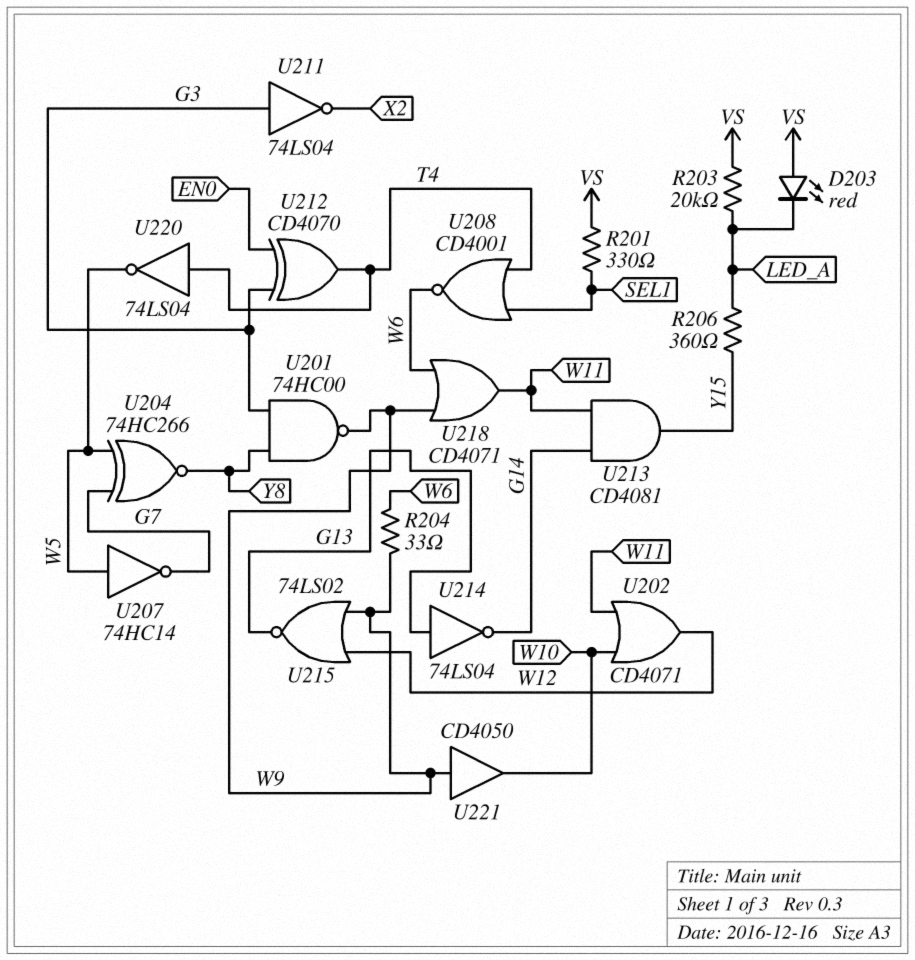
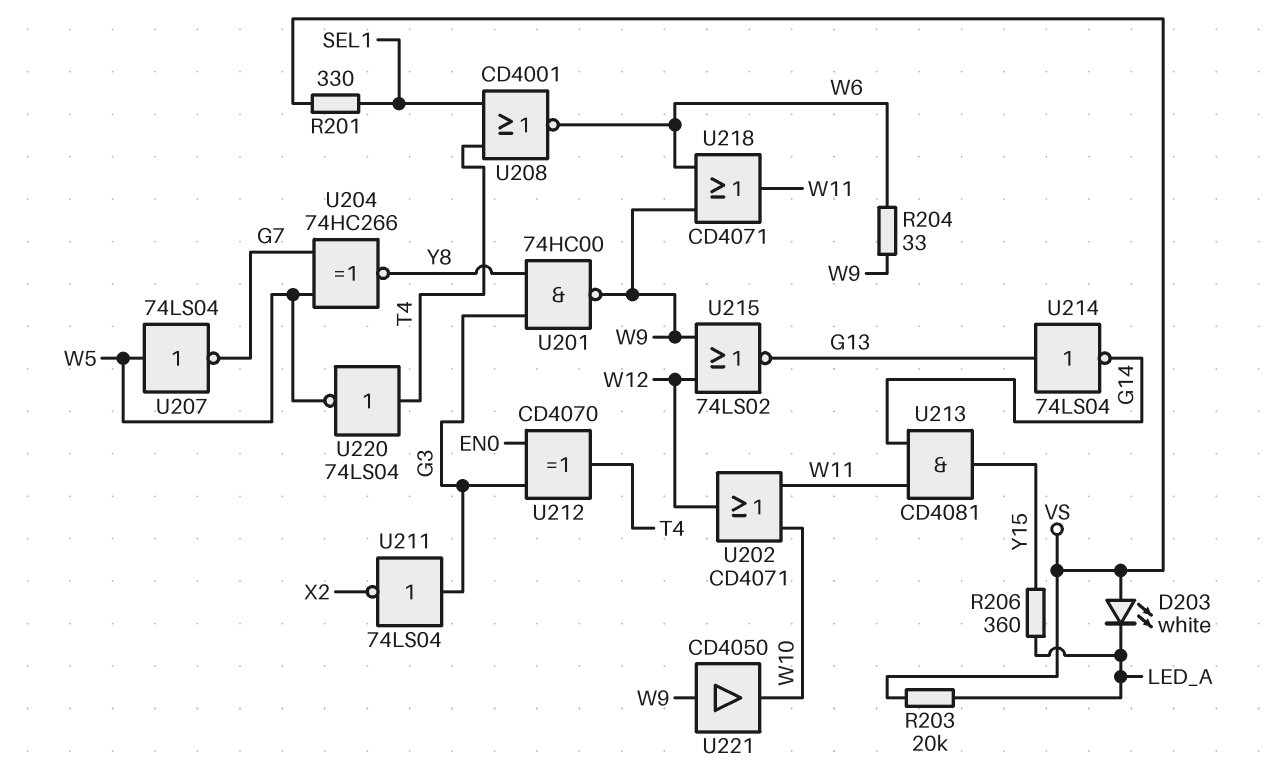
D203: LED red (A VS, K LED_A) -> LED white (A VS, K LED_A)
U207: NOT 74HC14 (in W5, out G7) -> NOT 74LS04 (in W5, out G7)

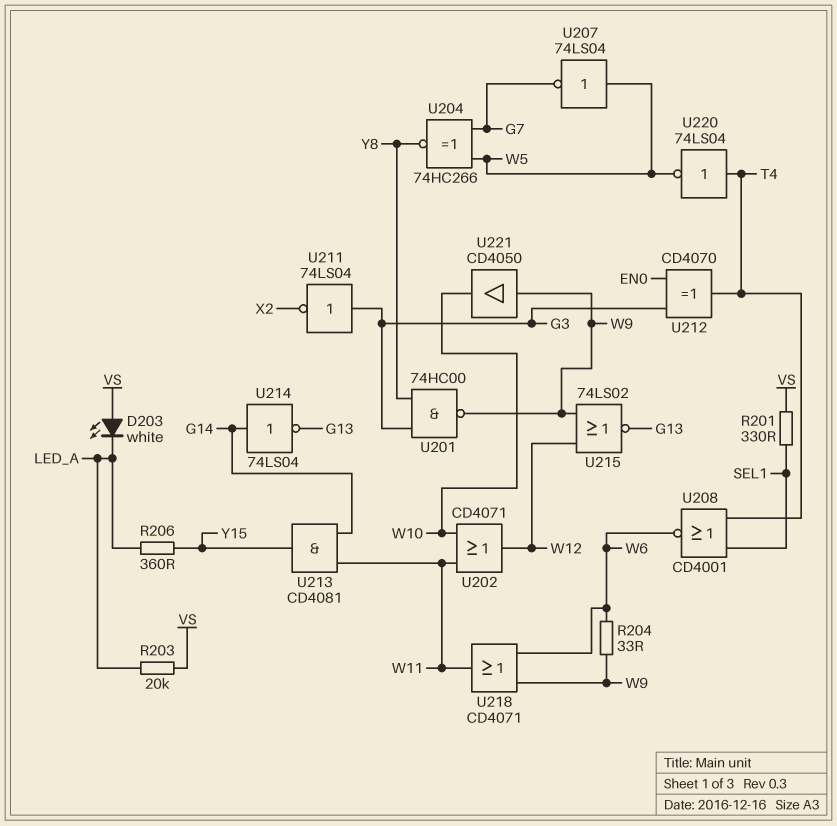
U214: NOT 74LS04 (in G13, out G14) -> NOT 74LS04 (in G14, out G13)

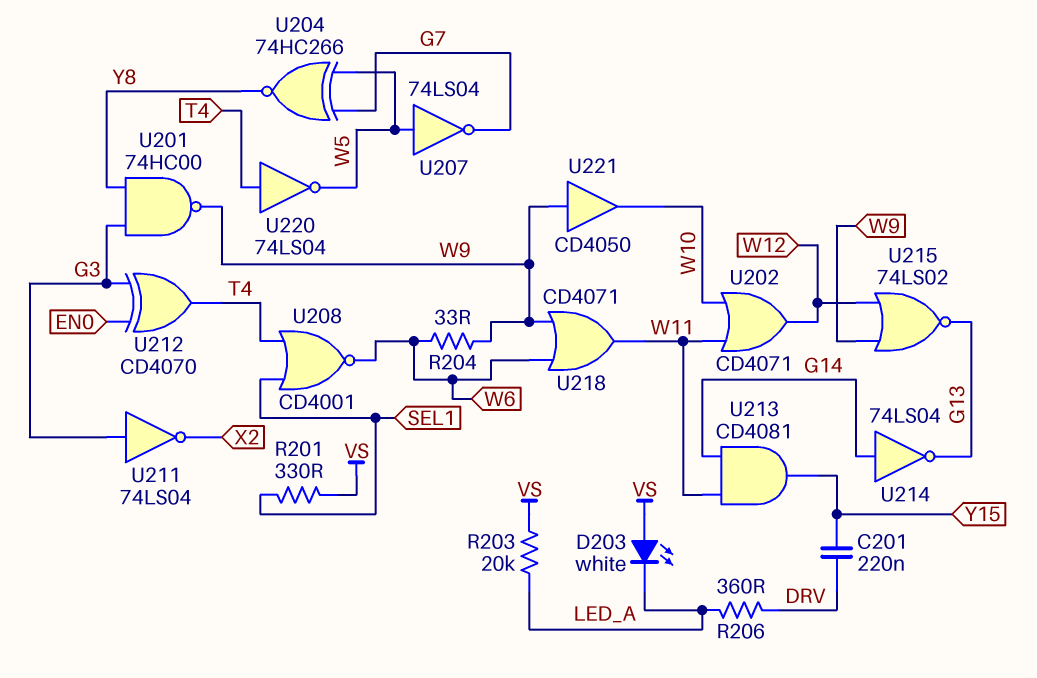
C201: none -> 220nF (DRV, Y15)
R206: 360 (LED_A, Y15) -> 360 (DRV, LED_A)

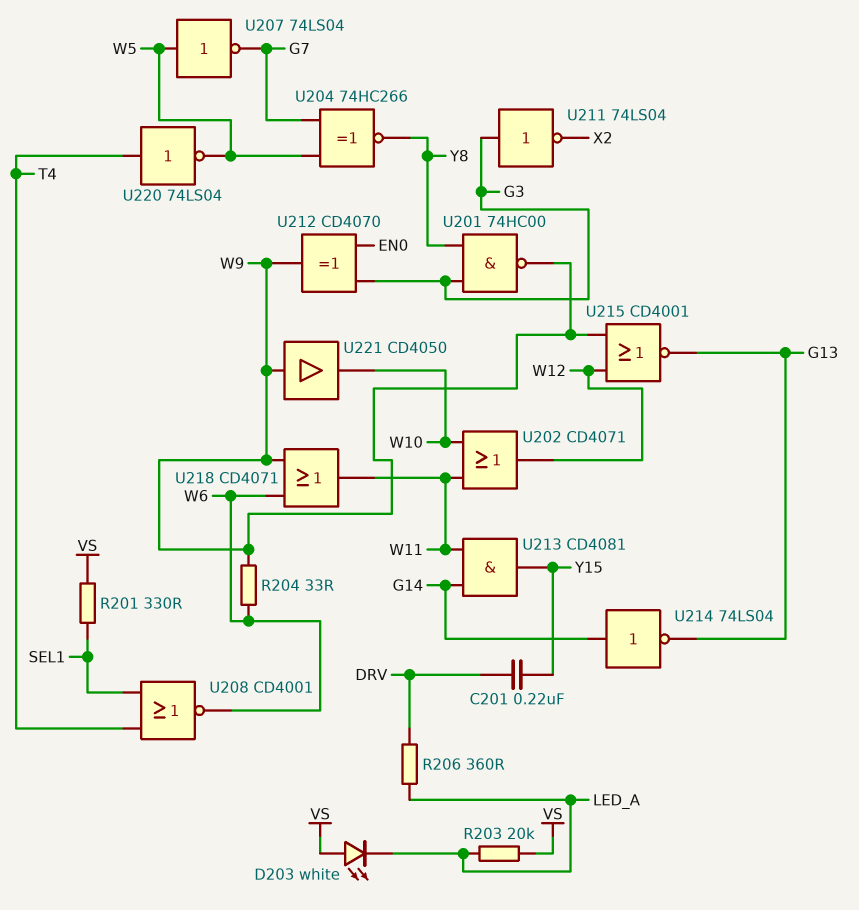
U212: XOR CD4070 (in EN0, in G3, out T4) -> XOR CD4070 (in EN0, in G3, out W9)
U215: NOR 74LS02 (in W9, in W12, out G13) -> NOR CD4001 (in W9, in W12, out G13)

